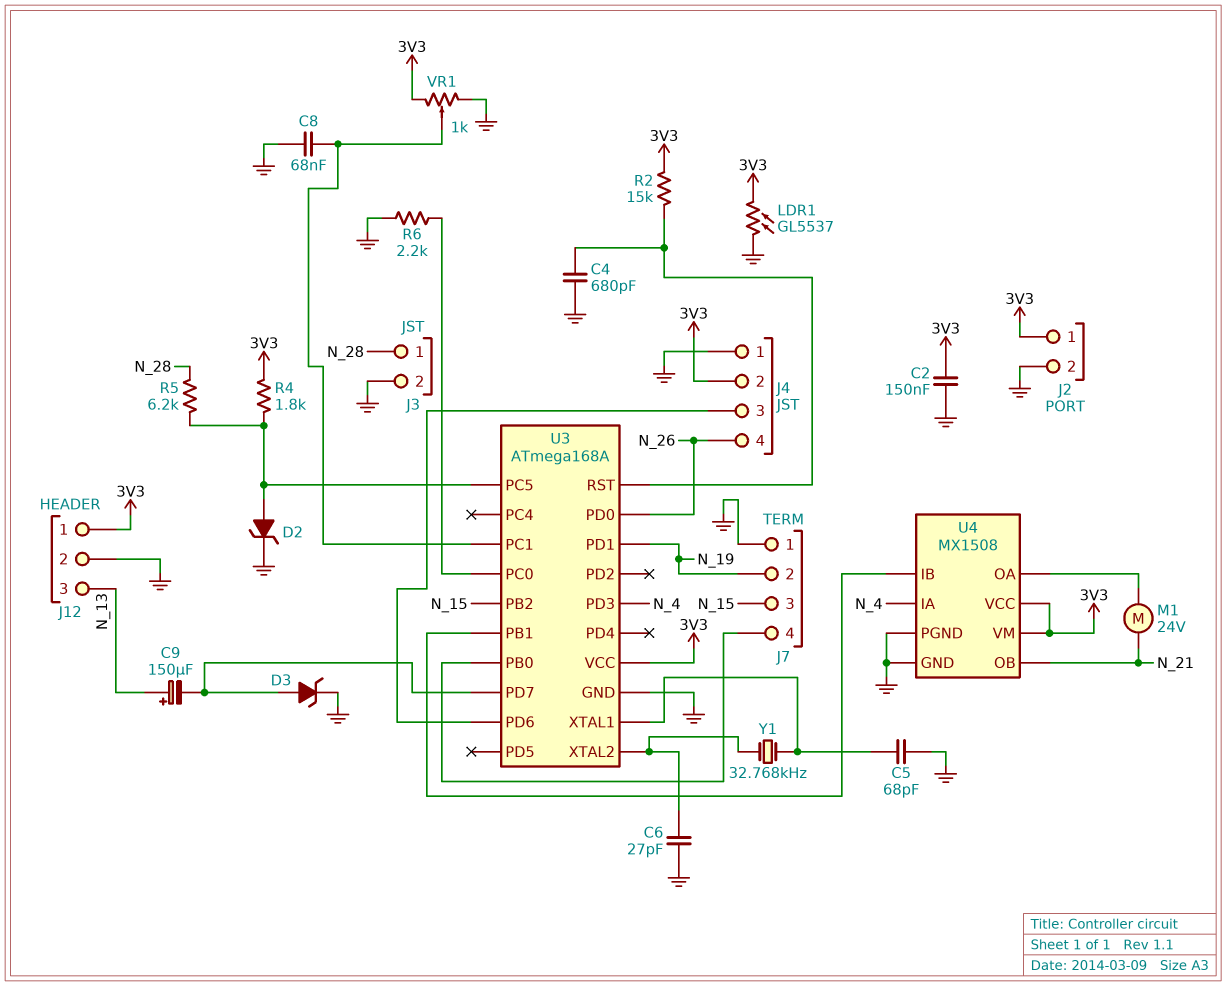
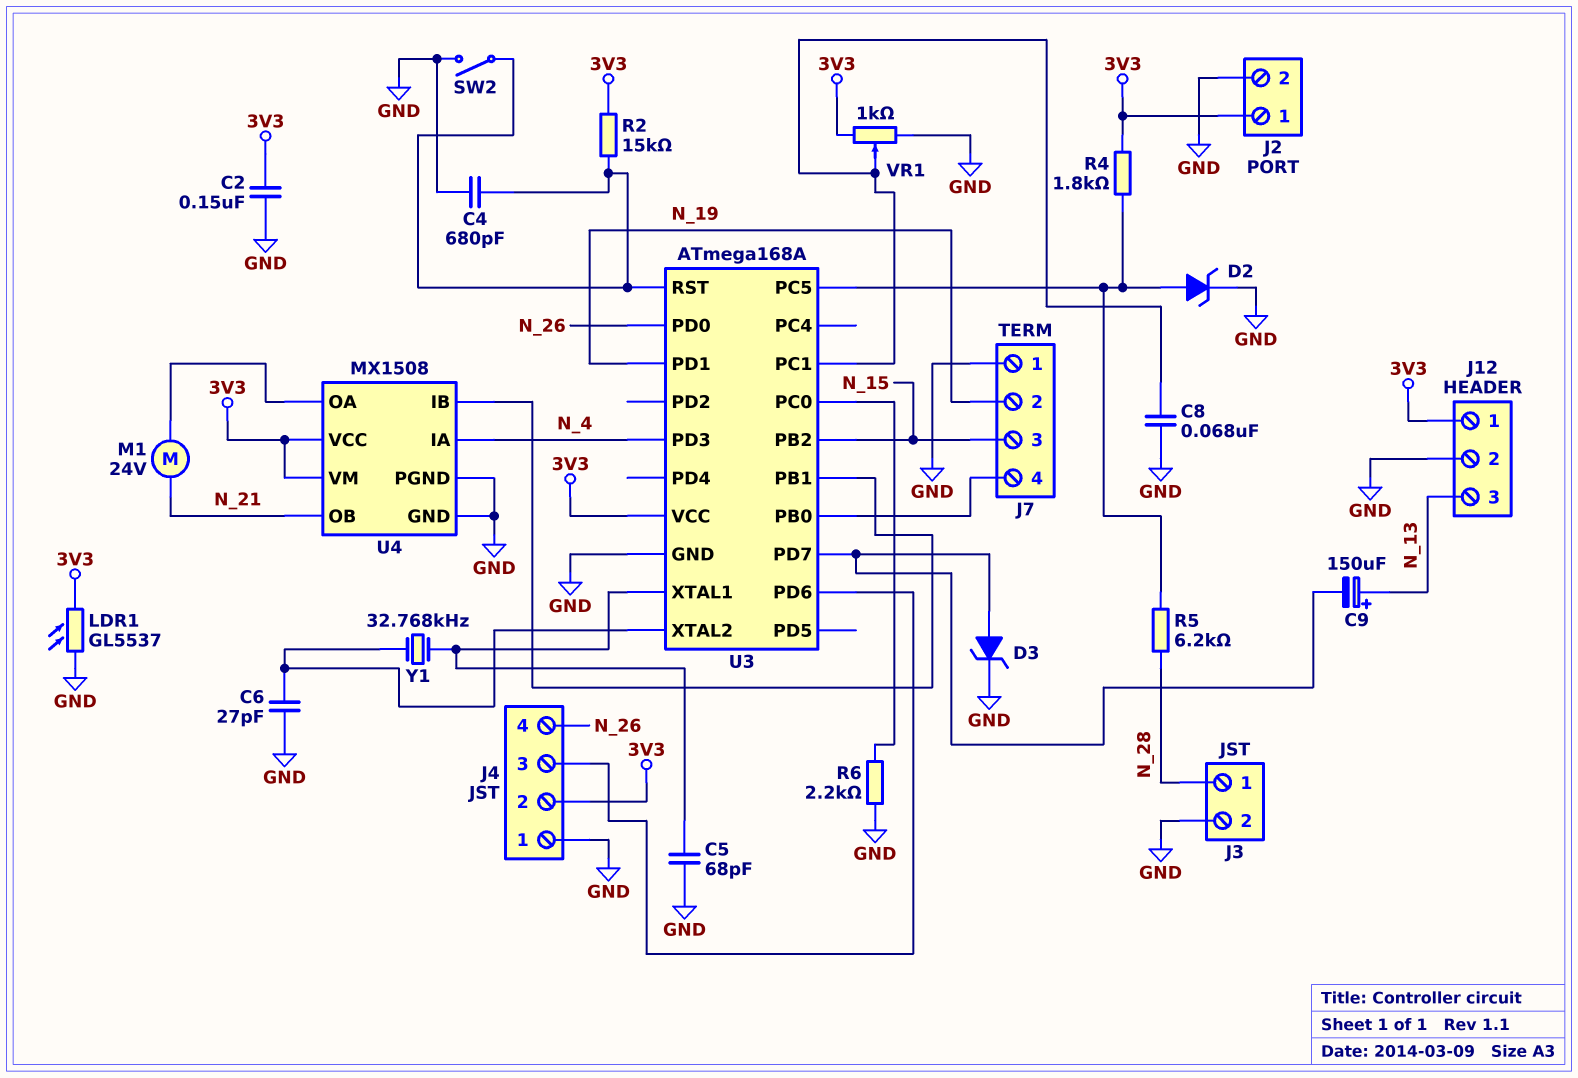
SW2: none -> switch (GND, U3/RST)

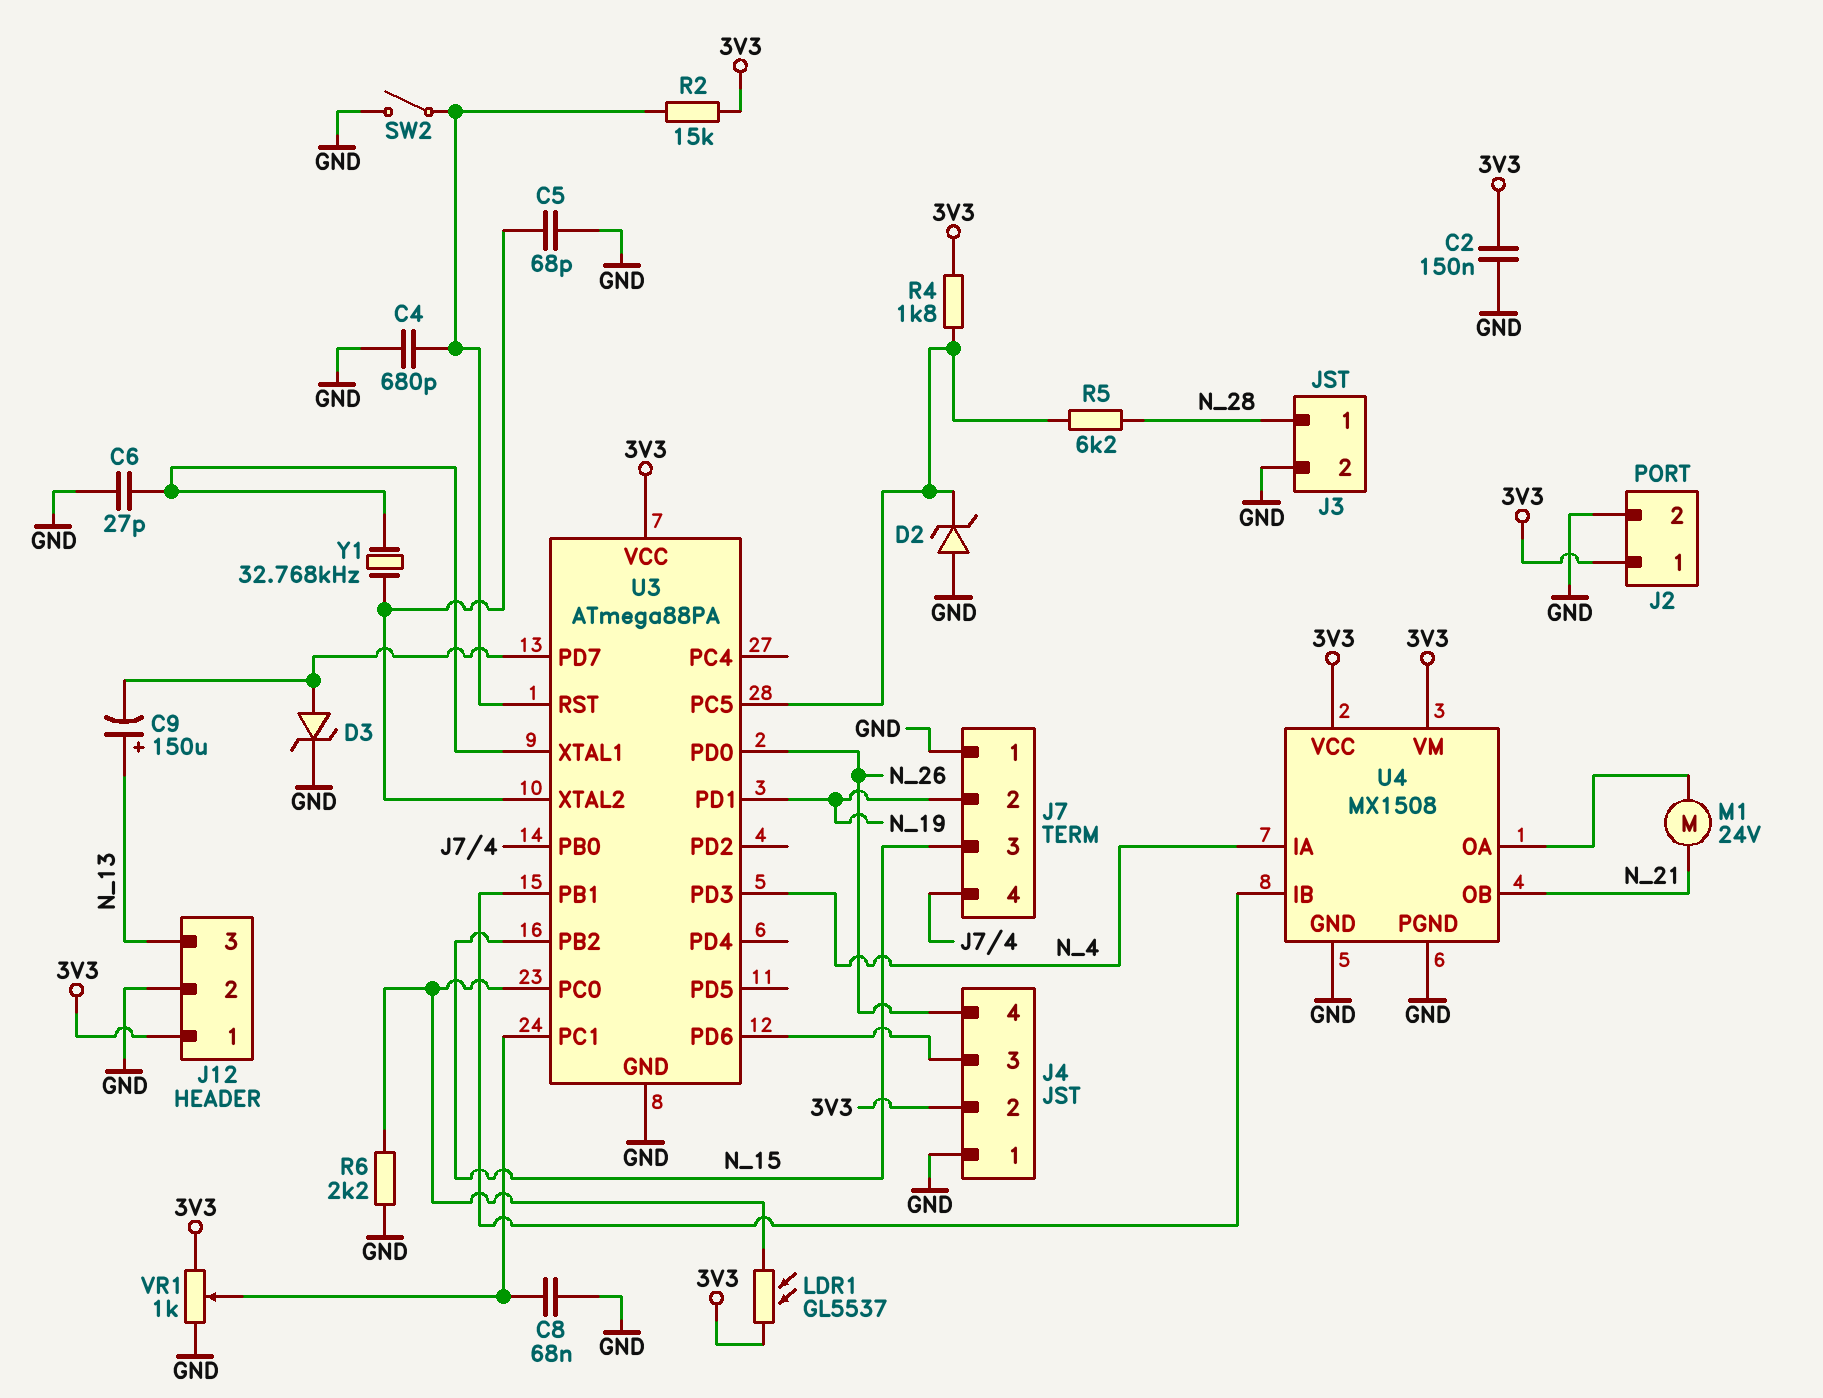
C5: 68pF (GND, U3/XTAL1) -> 68pF (GND, U3/XTAL2)
C6: 27pF (GND, U3/XTAL2) -> 27pF (GND, U3/XTAL1)
D2: zener (A U3/PC5, K GND) -> zener (A GND, K U3/PC5)
LDR1: GL5537 (3V3, GND) -> GL5537 (3V3, U3/PC0)
U3: ATmega168A -> ATmega88PA

